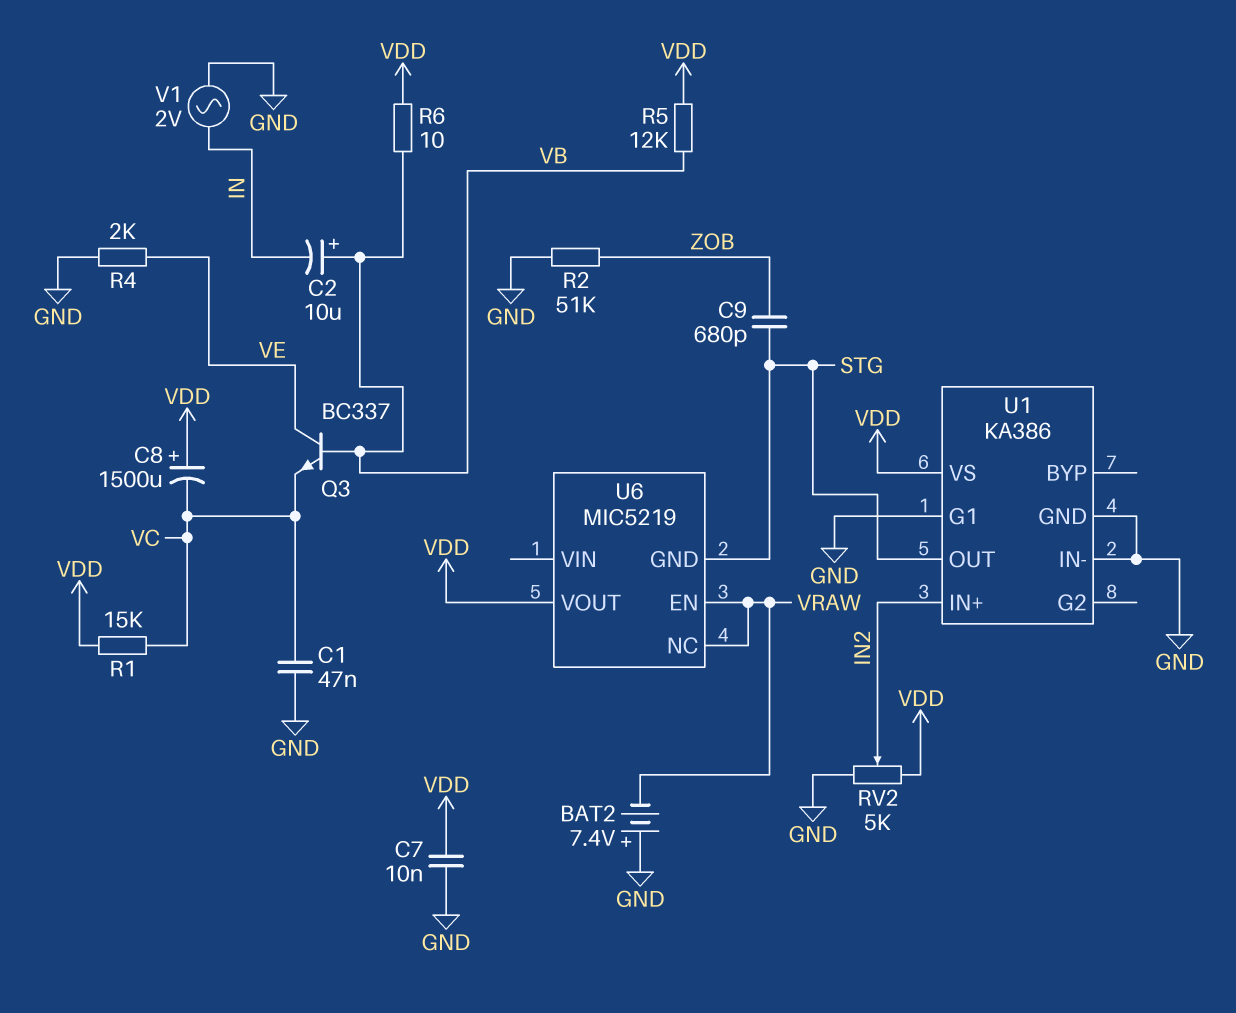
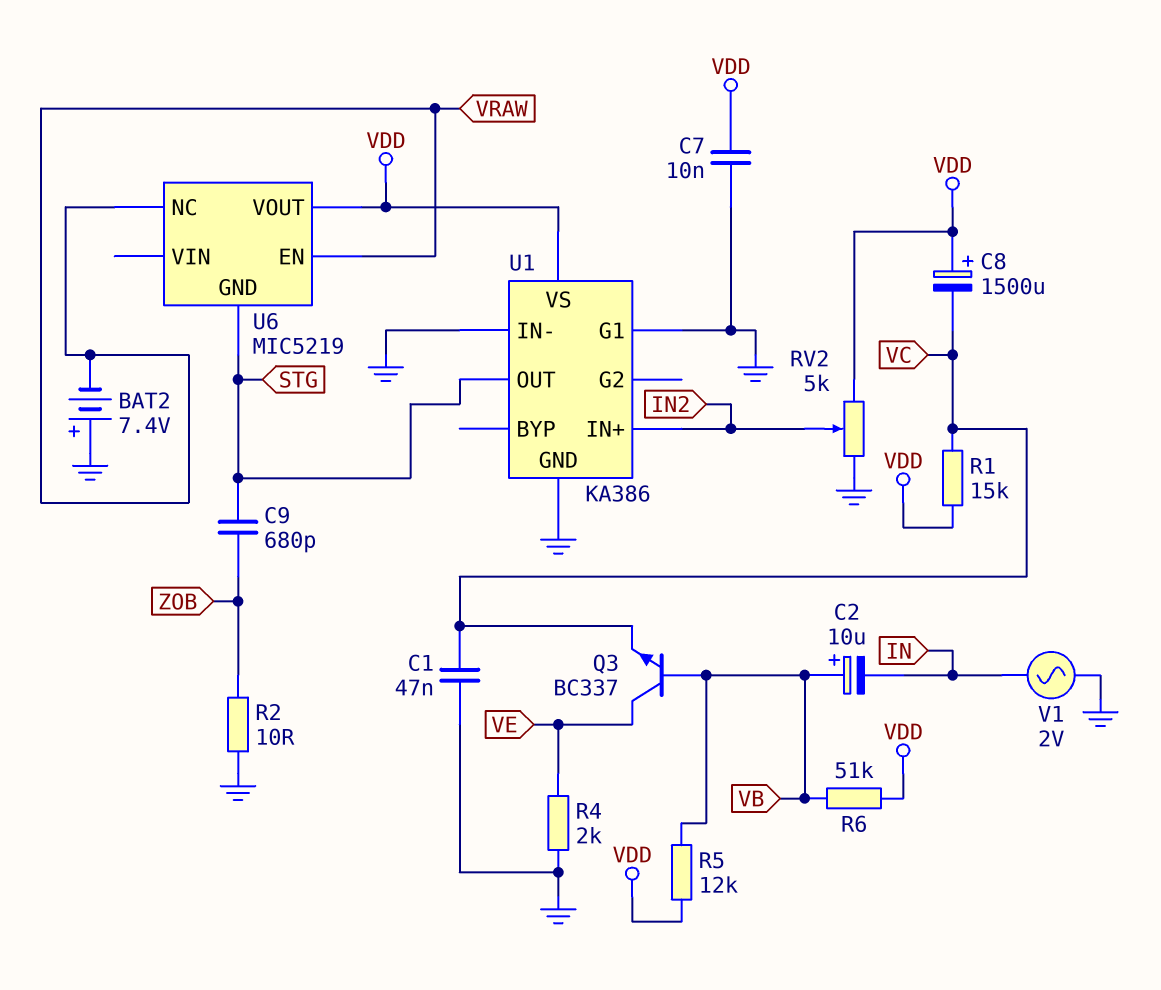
R2: 51k (GND, ZOB) -> 10 (GND, ZOB)
R6: 10 (VB, VDD) -> 51k (VB, VDD)

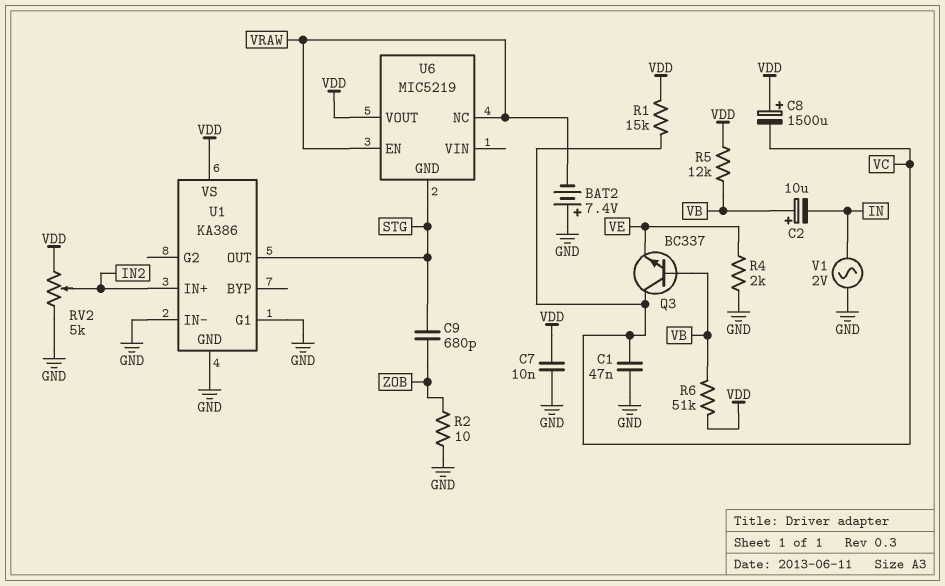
Q3: NPN BC337 (B VB, C VE, E VC) -> NPN BC337 (B VB, C VC, E VE)

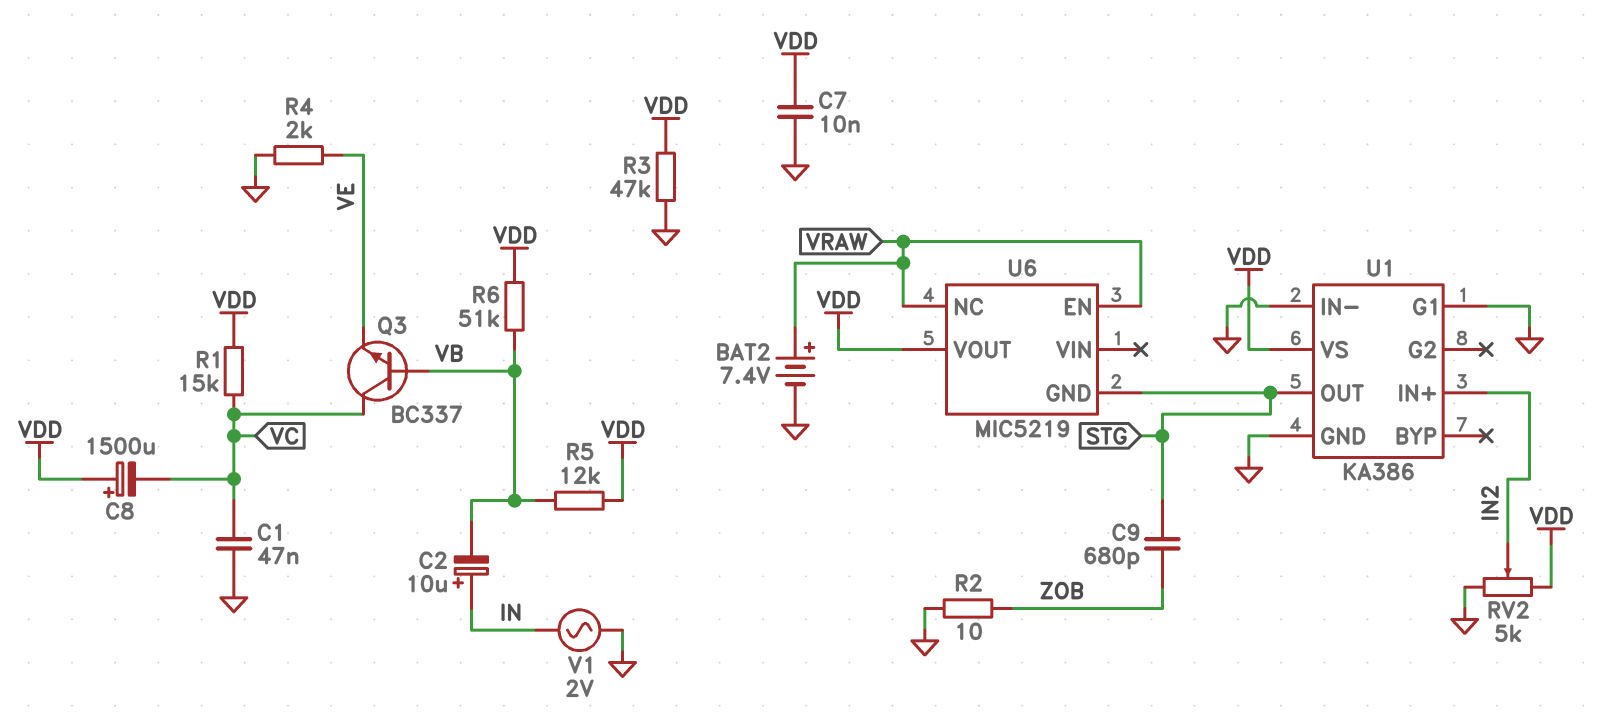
BAT2: 7.4V (plus GND, minus VRAW) -> 7.4V (plus VRAW, minus GND)
C2: 10uF (plus VB, minus IN) -> 10uF (plus IN, minus VB)
R3: none -> 47k (GND, VDD)

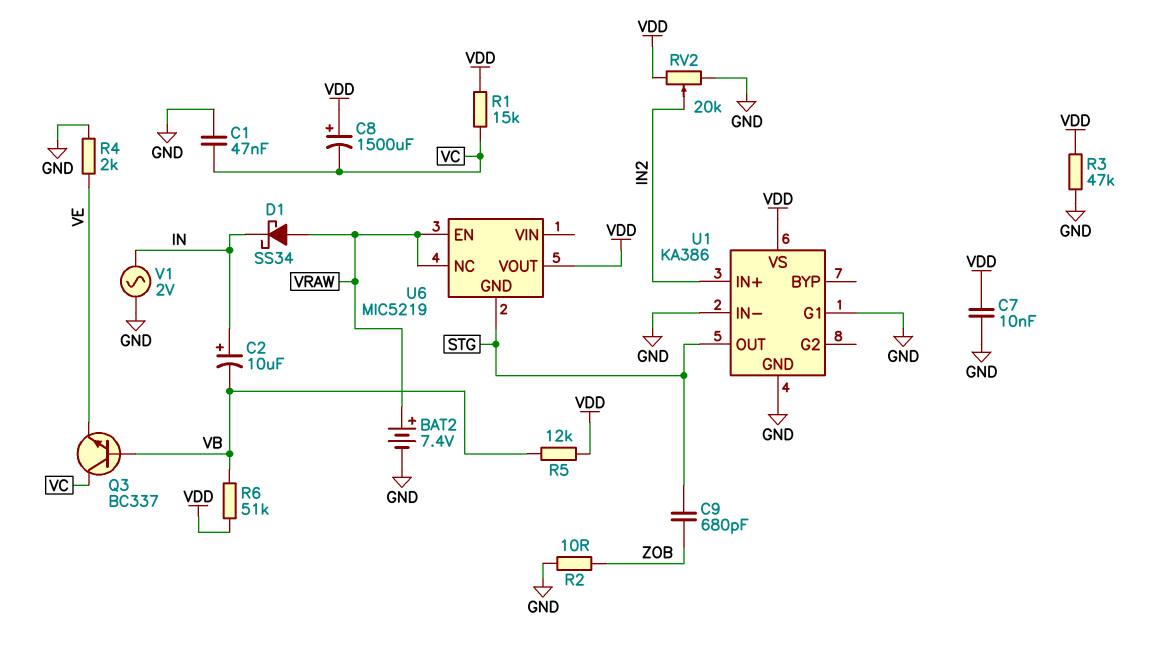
D1: none -> schottky SS34 (A VRAW, K IN)
RV2: 5k (GND, VDD, wiper IN2) -> 20k (GND, VDD, wiper IN2)

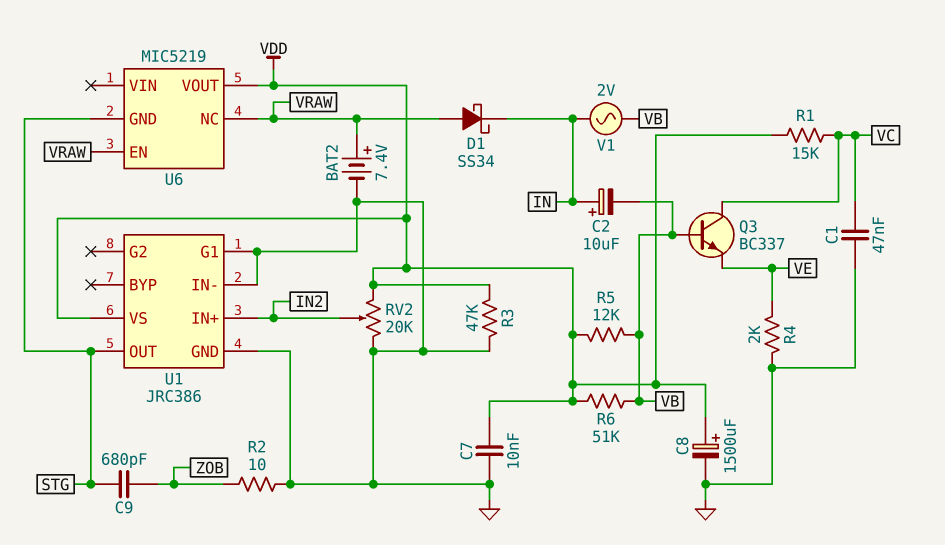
C8: 1500uF (plus VDD, minus VC) -> 1500uF (plus VDD, minus GND)
U1: KA386 -> JRC386
V1: AC 2V (GND, IN) -> AC 2V (IN, VB)

